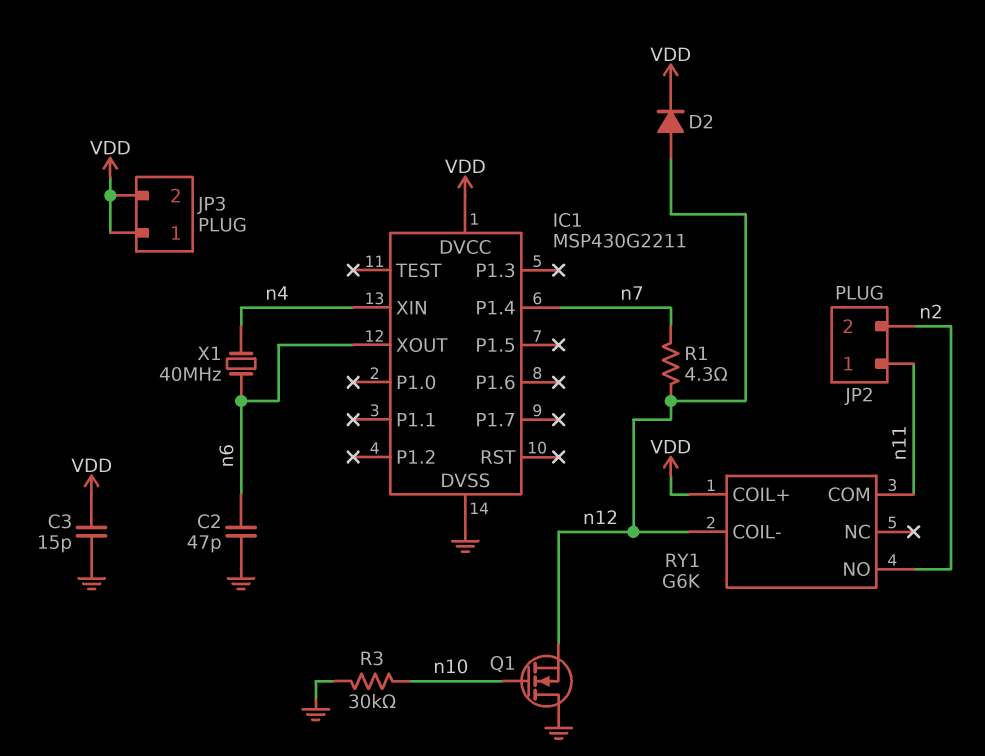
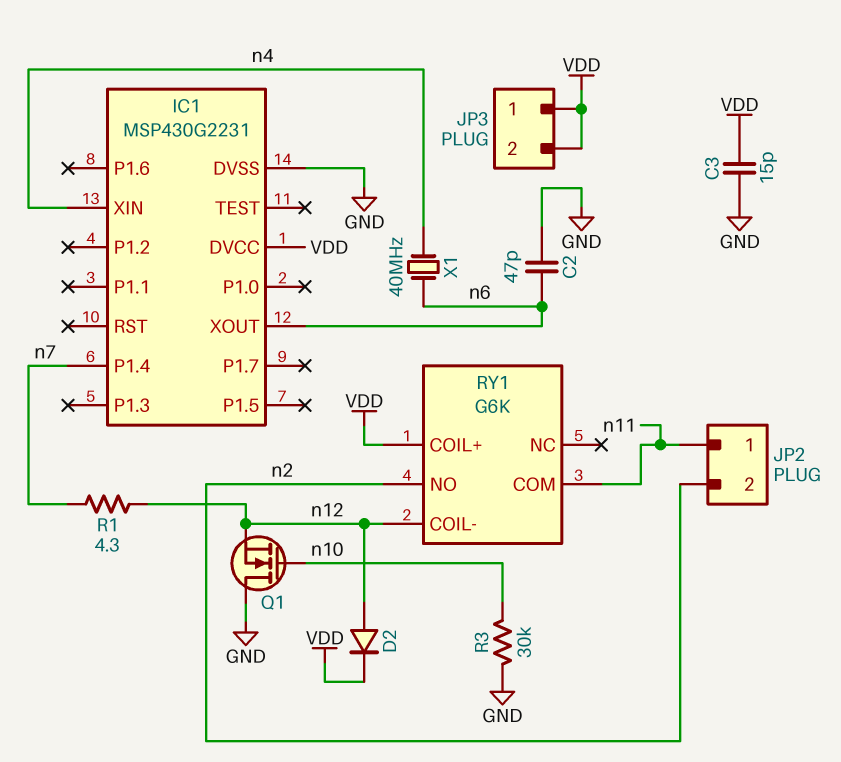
IC1: MSP430G2211 -> MSP430G2231

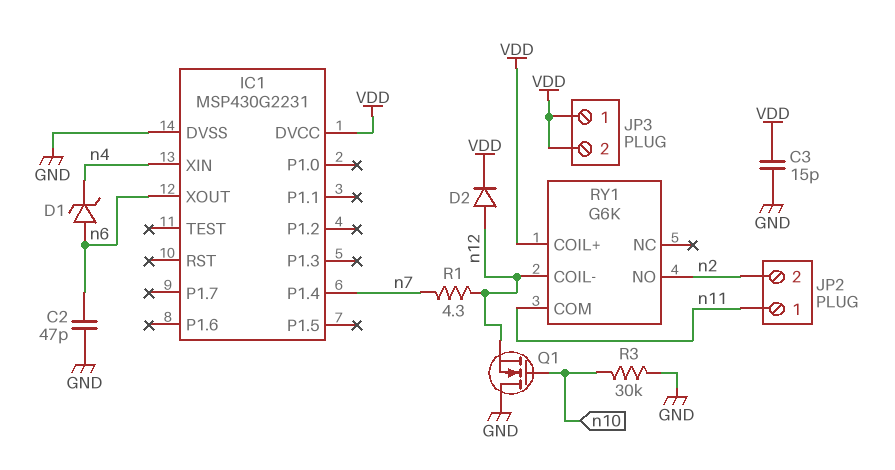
D1: none -> zener (A n6, K n4)
X1: 40MHz (n4, n6) -> none

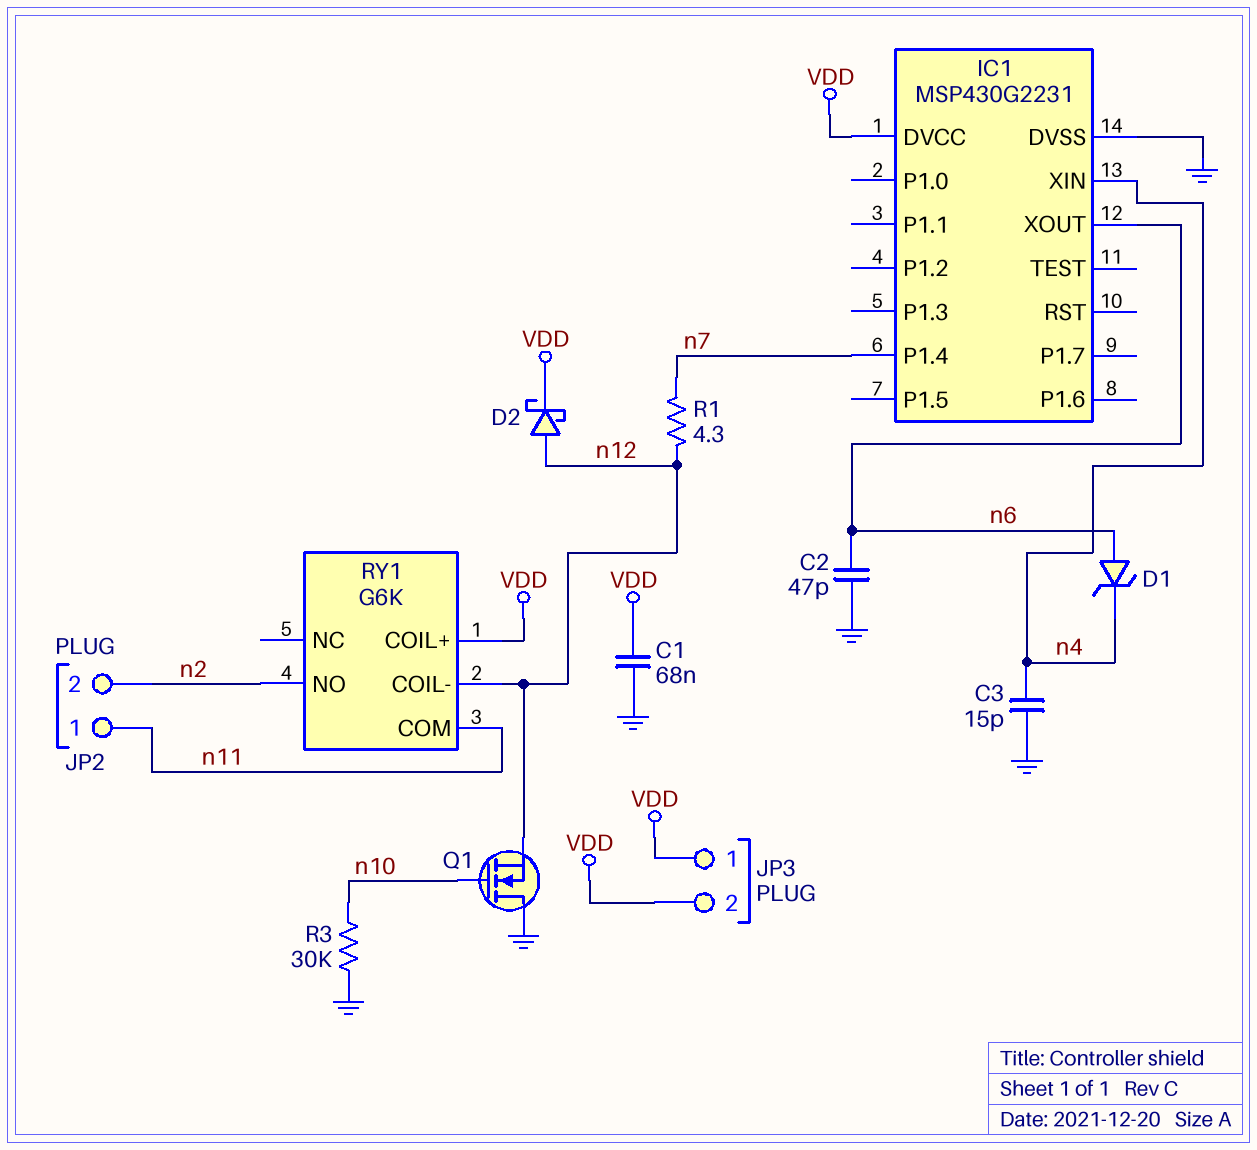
C1: none -> 68nF (GND, VDD)
C3: 15pF (GND, VDD) -> 15pF (GND, n4)
D2: diode (A n12, K VDD) -> schottky (A n12, K VDD)

